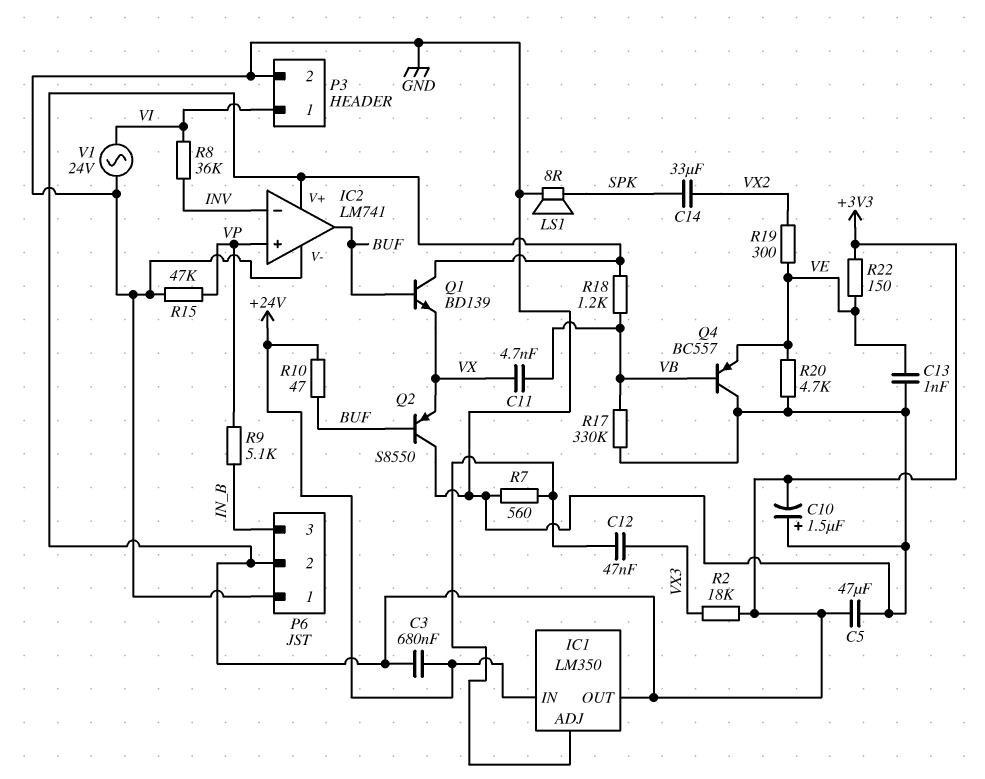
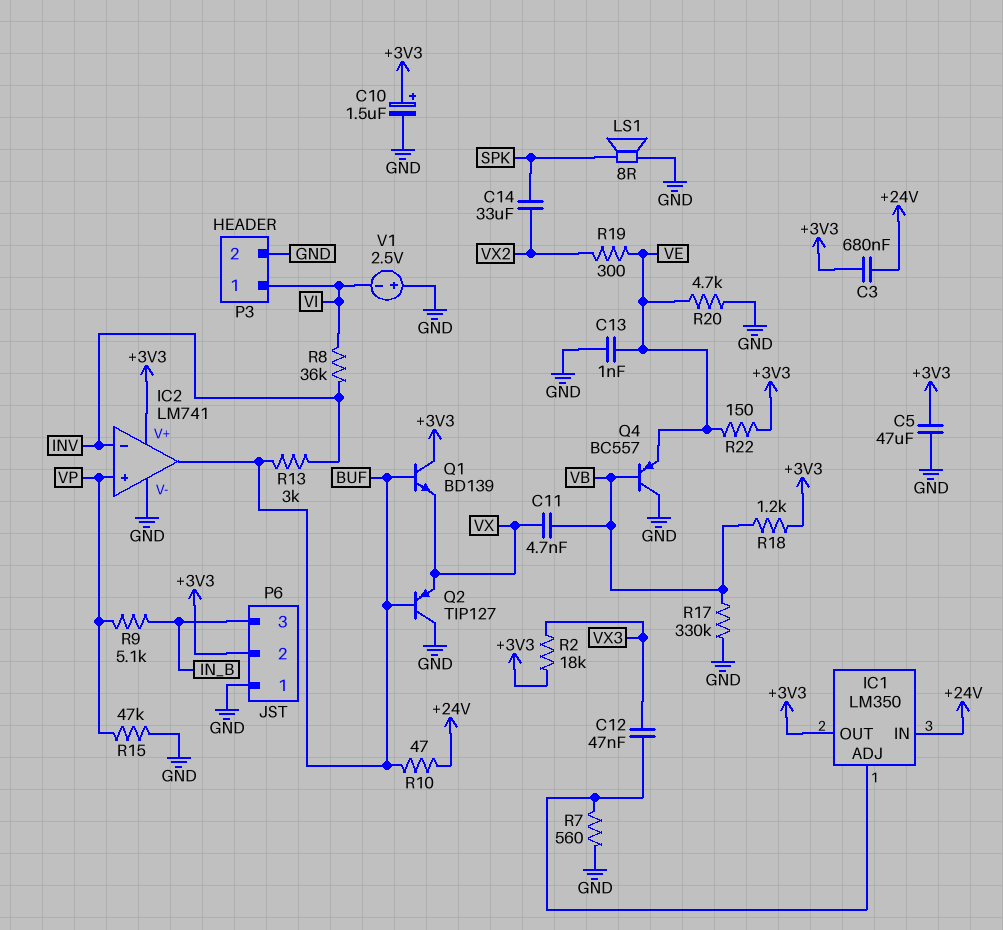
C10: 1.5uF (plus GND, minus +3V3) -> 1.5uF (plus +3V3, minus GND)
Q2: PNP S8550 (B BUF, C GND, E VX) -> PNP TIP127 (B BUF, C GND, E VX)
R13: none -> 3k (BUF, INV)
V1: AC 24V (GND, VI) -> 2.5V (plus GND, minus VI)

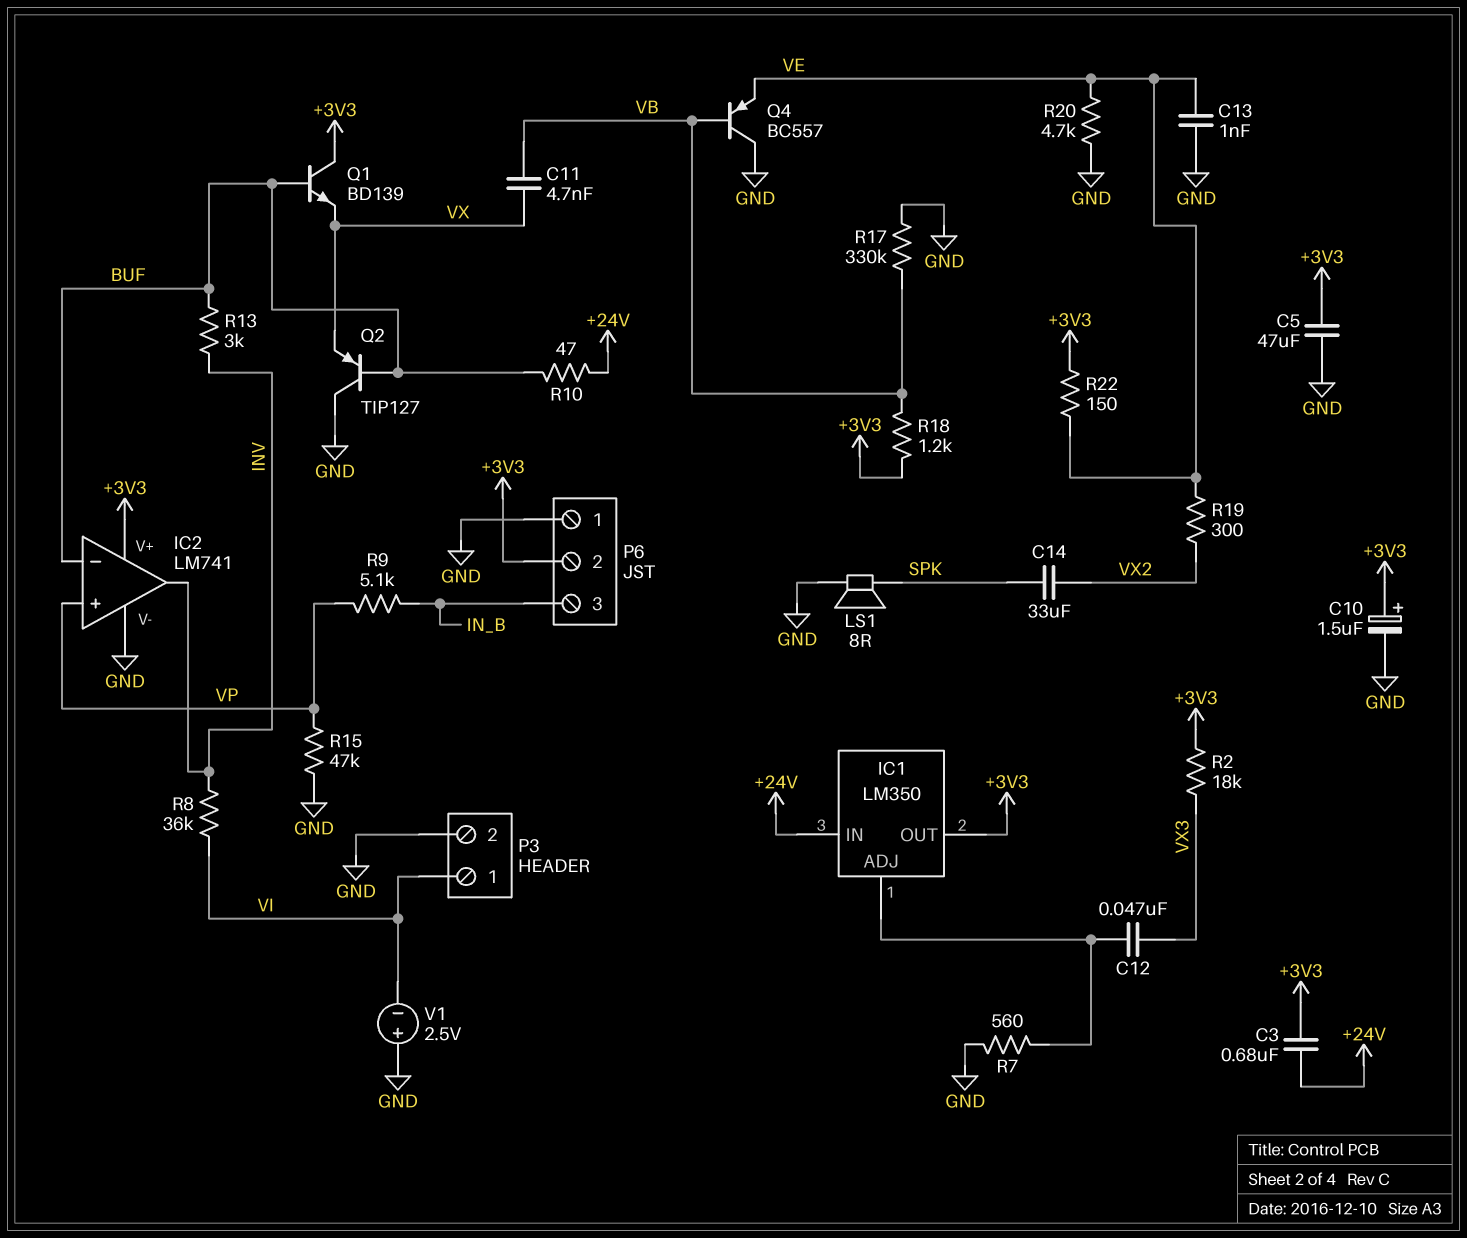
IC2 pin in-: INV -> BUF
IC2 pin out: BUF -> INV

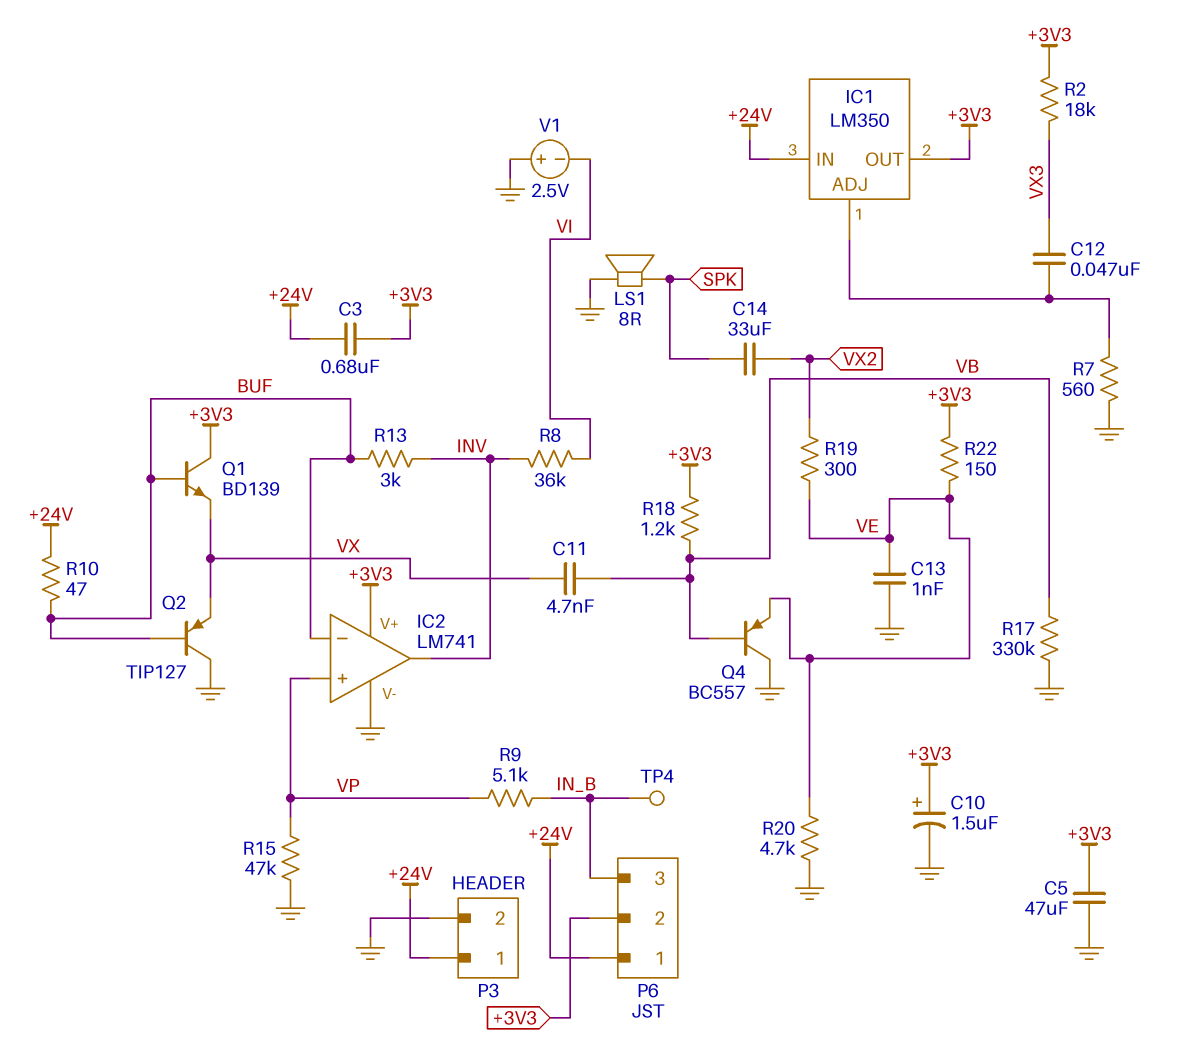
P3 pin 1: VI -> +24V
P6 pin 1: GND -> +24V
TP4: none -> test point (IN_B)

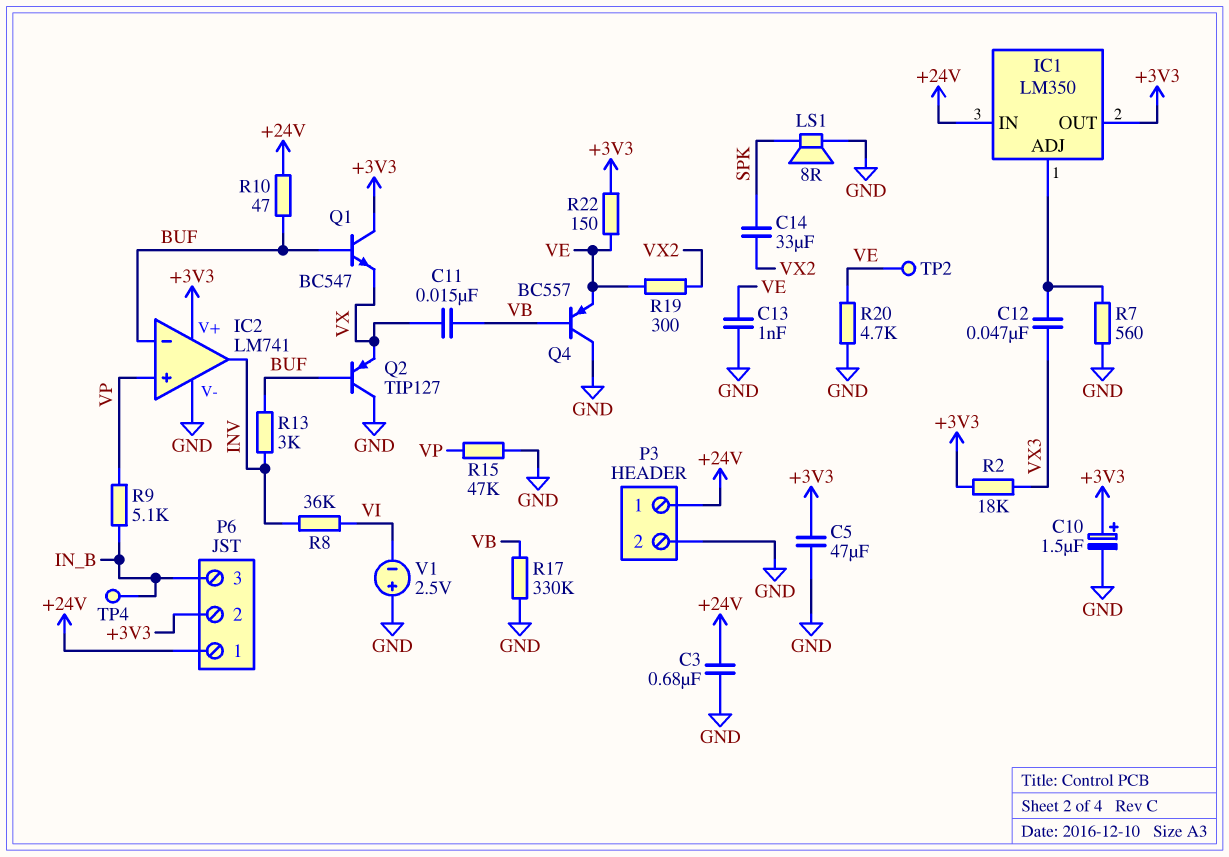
C3: 680nF (+3V3, +24V) -> 680nF (+24V, GND)
C11: 4.7nF (VB, VX) -> 15nF (VB, VX)
Q1: NPN BD139 (B BUF, C +3V3, E VX) -> NPN BC547 (B BUF, C +3V3, E VX)
R18: 1.2k (+3V3, VB) -> none
TP2: none -> test point (VE)

